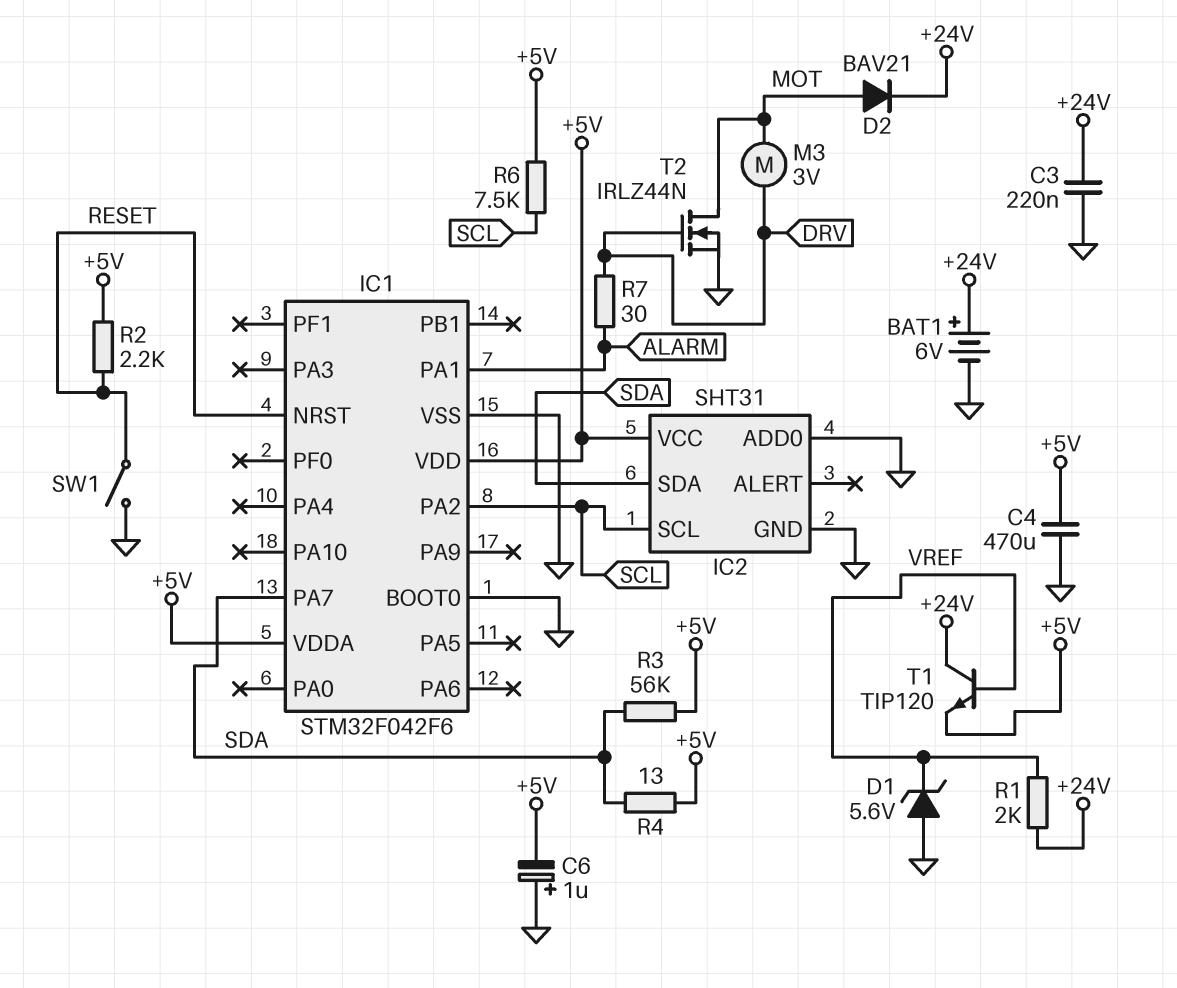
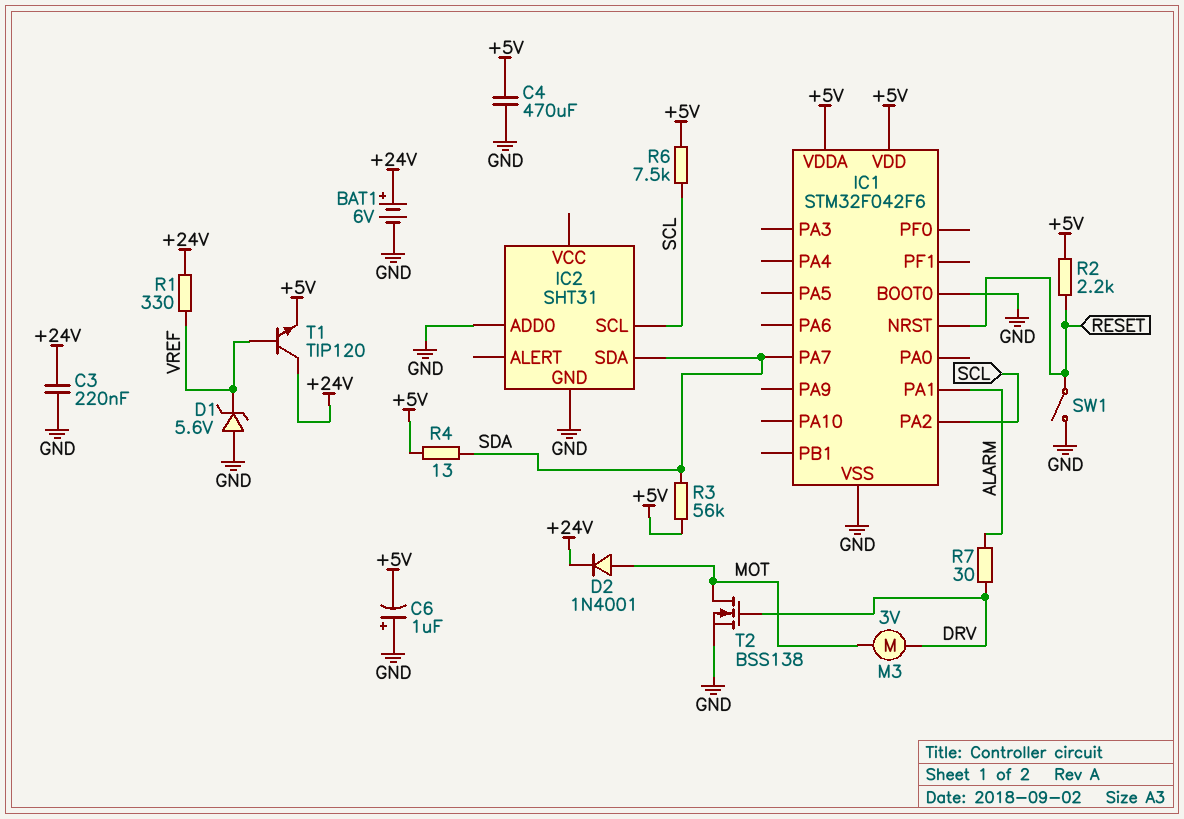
D2: diode BAV21 (A MOT, K +24V) -> diode 1N4001 (A MOT, K +24V)
IC2 pin VCC: +5V -> none
R1: 2k (+24V, VREF) -> 330 (+24V, VREF)
T2: NMOS IRLZ44N (G DRV, D MOT, S GND) -> NMOS BSS138 (G DRV, D MOT, S GND)

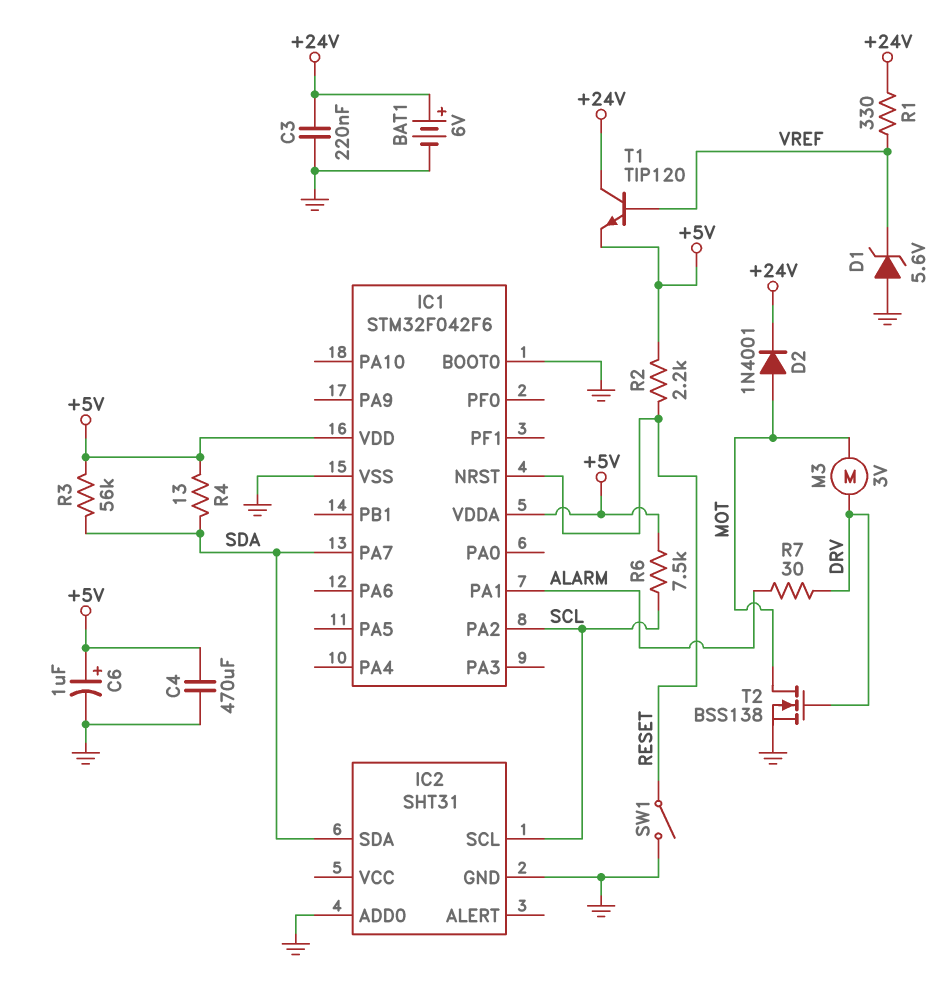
C6: 1uF (plus GND, minus +5V) -> 1uF (plus +5V, minus GND)

